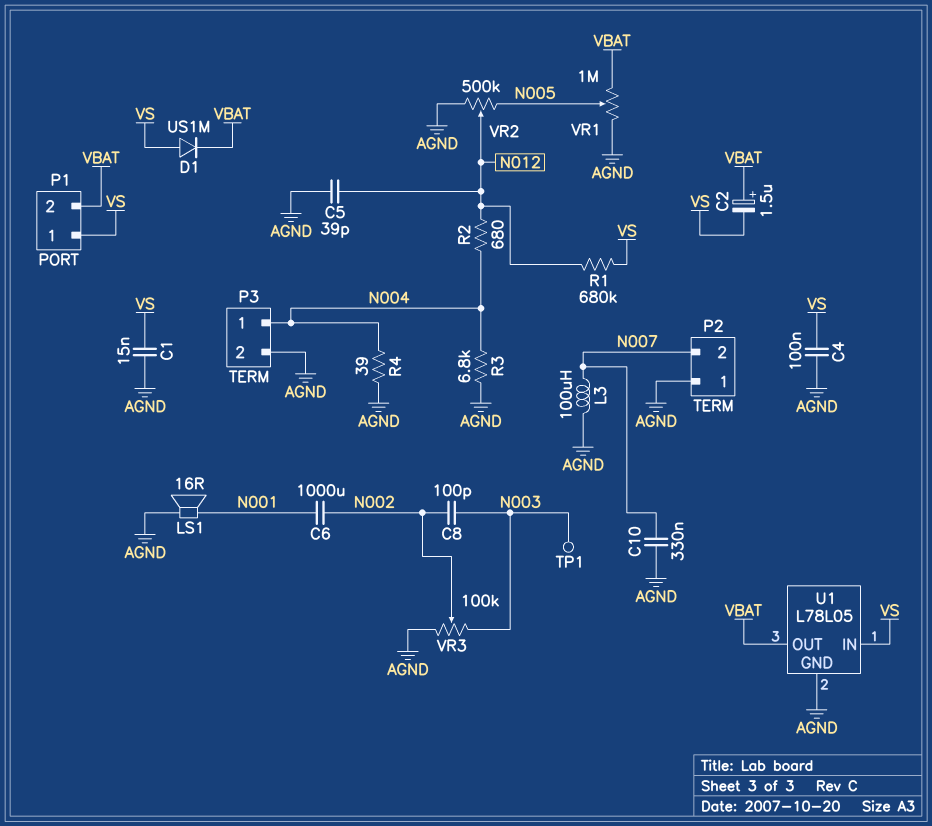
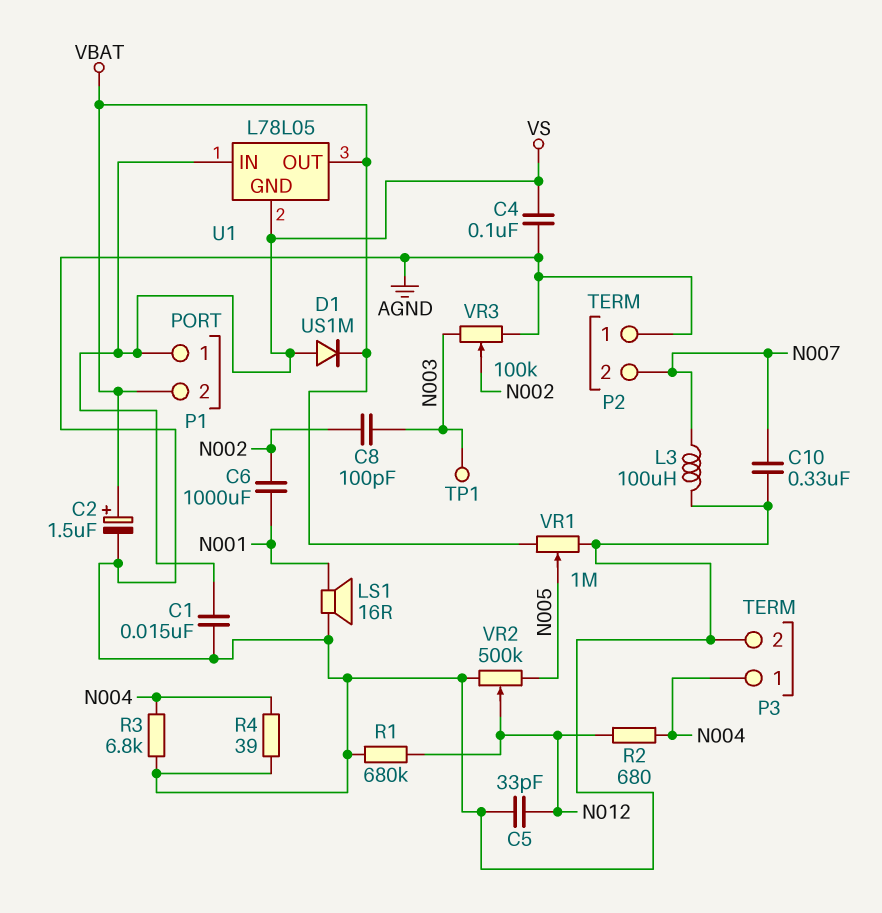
C2: 1.5uF (plus VBAT, minus VS) -> 1.5uF (plus VBAT, minus AGND)
C5: 39pF (AGND, N012) -> 33pF (AGND, N012)
R1: 680k (N012, VS) -> 680k (AGND, N012)
U1 pin GND: AGND -> VS

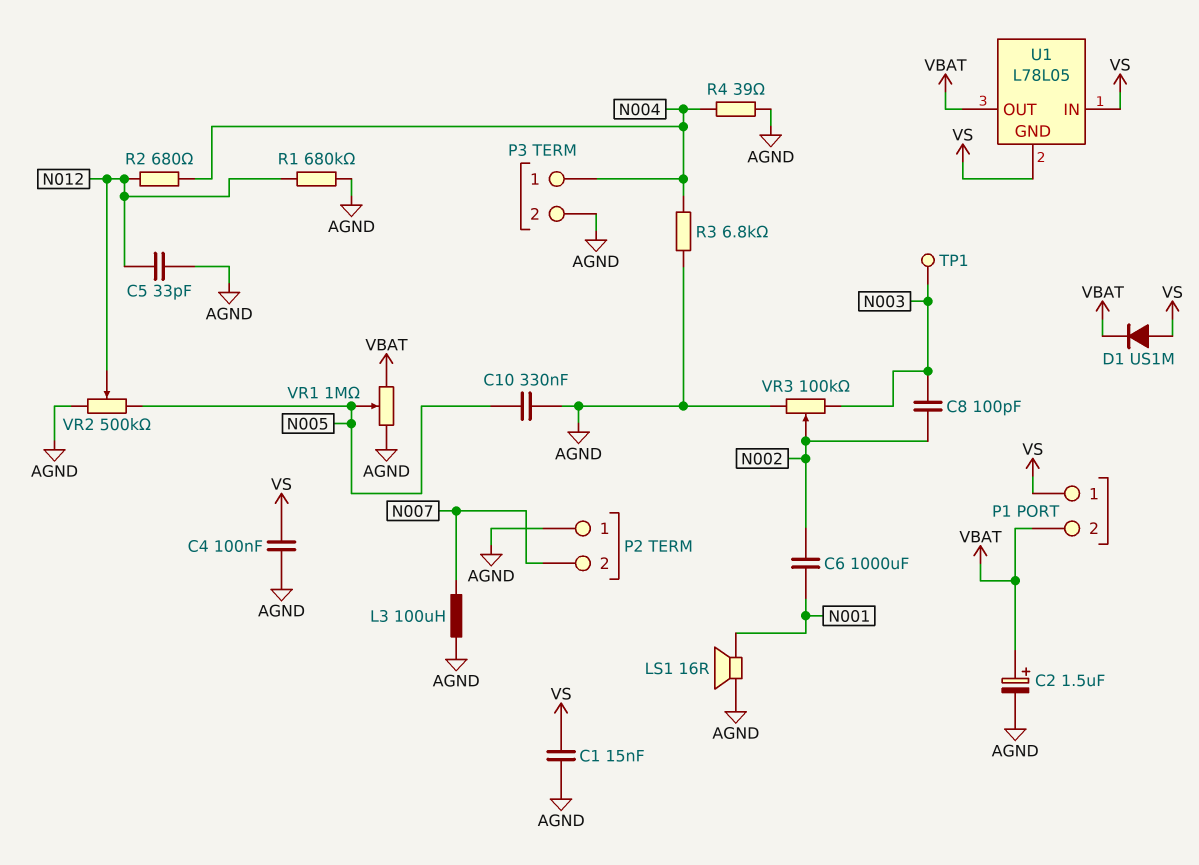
C10: 330nF (AGND, N007) -> 330nF (AGND, N005)

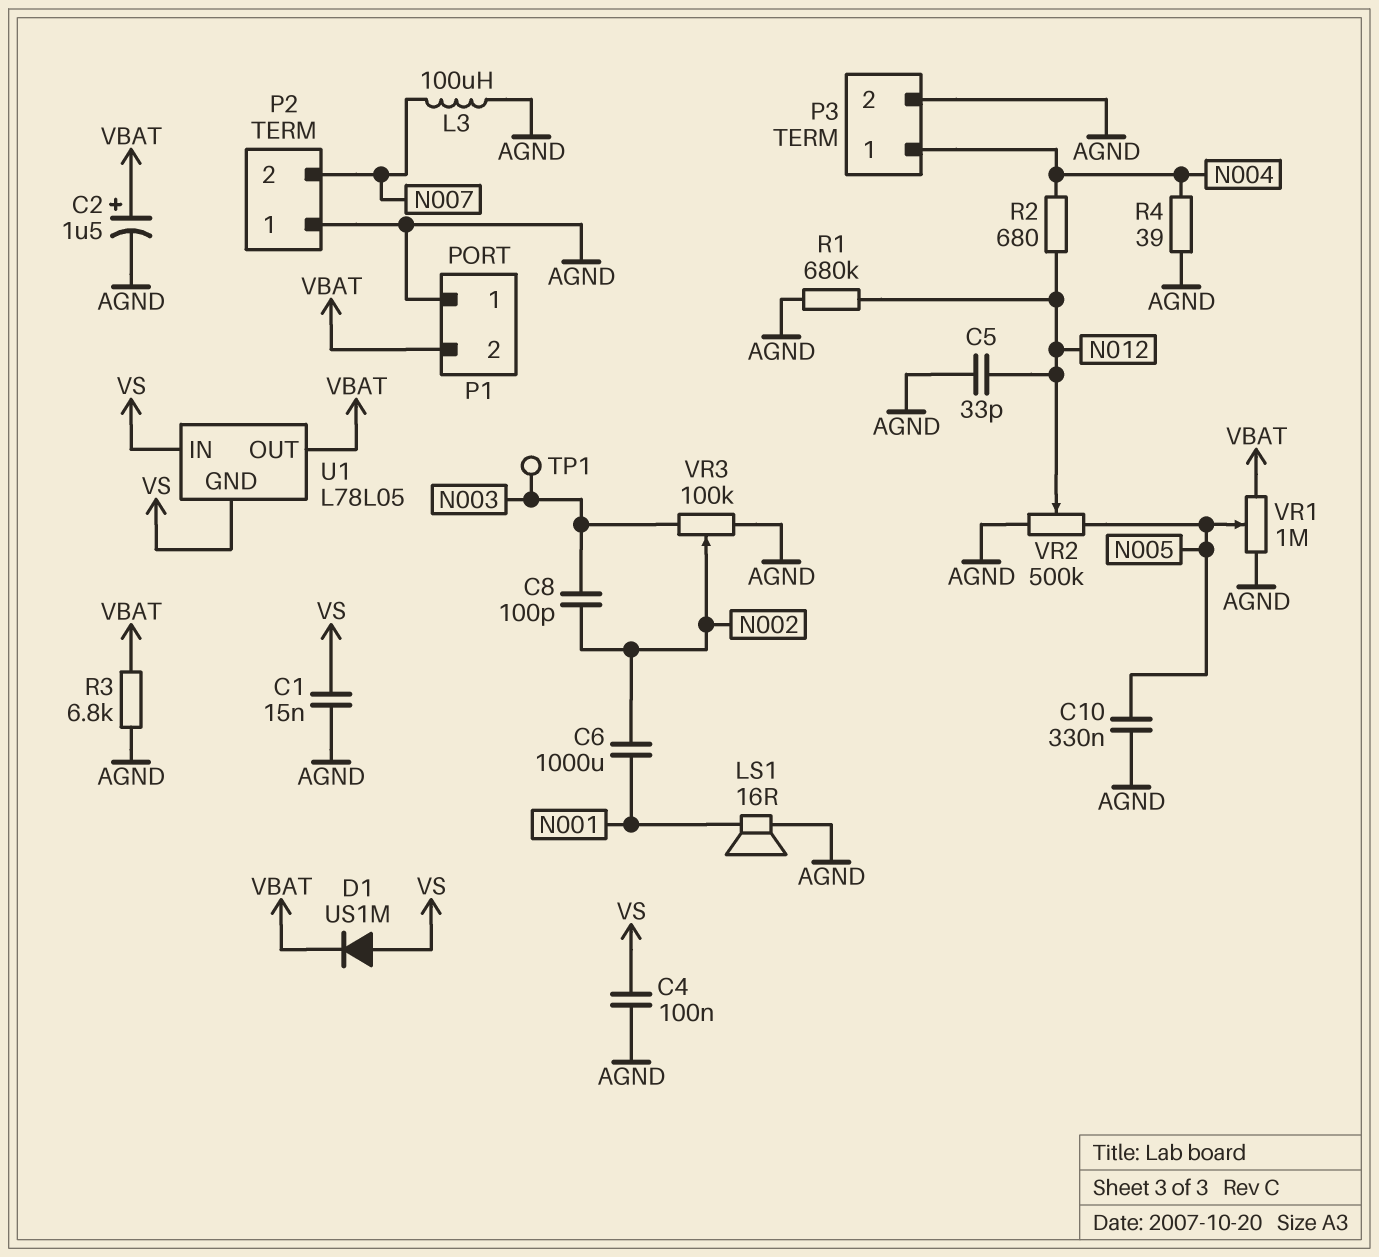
P1 pin 1: VS -> AGND
R3: 6.8k (AGND, N004) -> 6.8k (AGND, VBAT)

